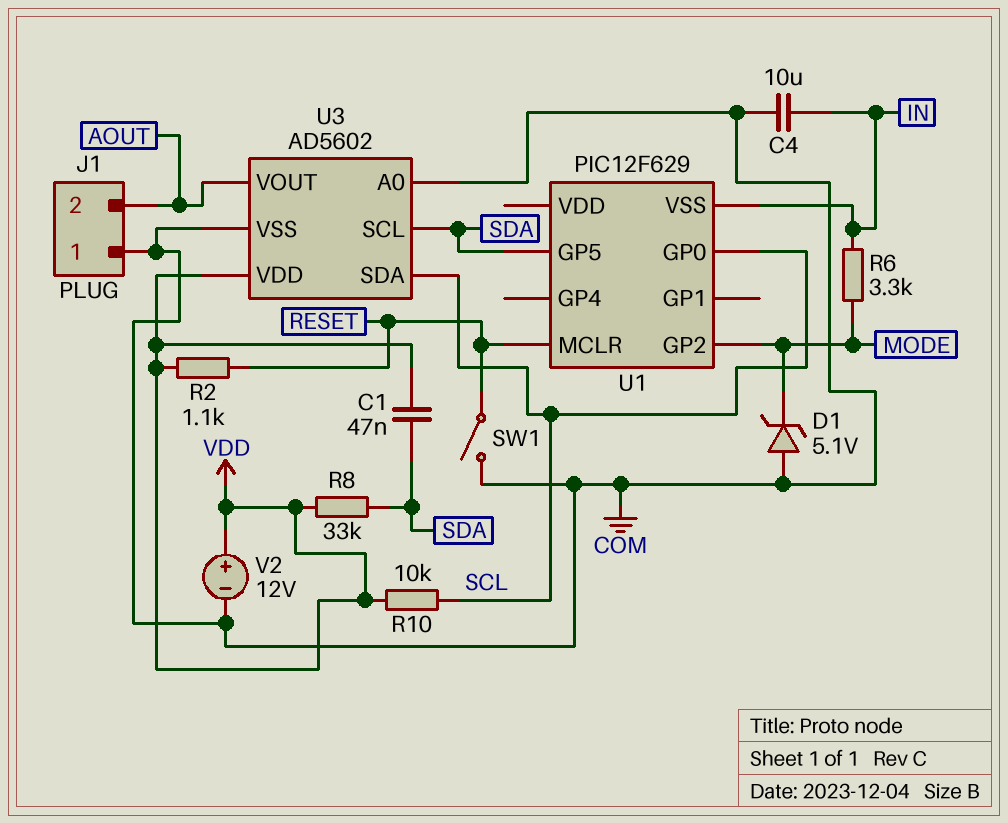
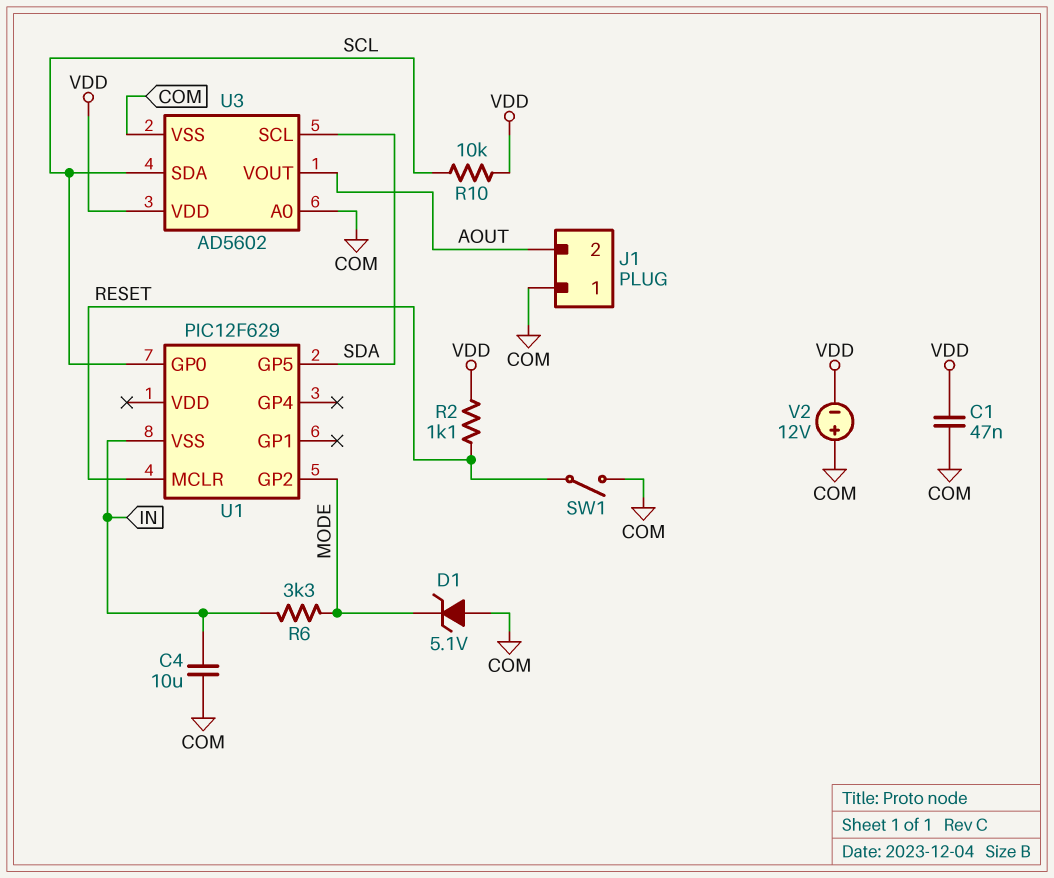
C1: 47nF (SDA, VDD) -> 47nF (COM, VDD)
R8: 33k (SDA, VDD) -> none
V2: 12V (plus VDD, minus COM) -> 12V (plus COM, minus VDD)

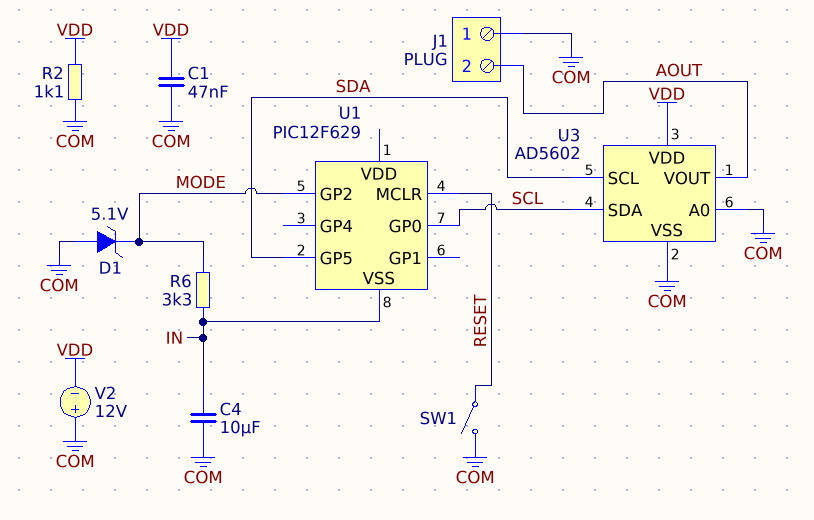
R2: 1.1k (RESET, VDD) -> 1.1k (COM, VDD)
R10: 10k (SCL, VDD) -> none

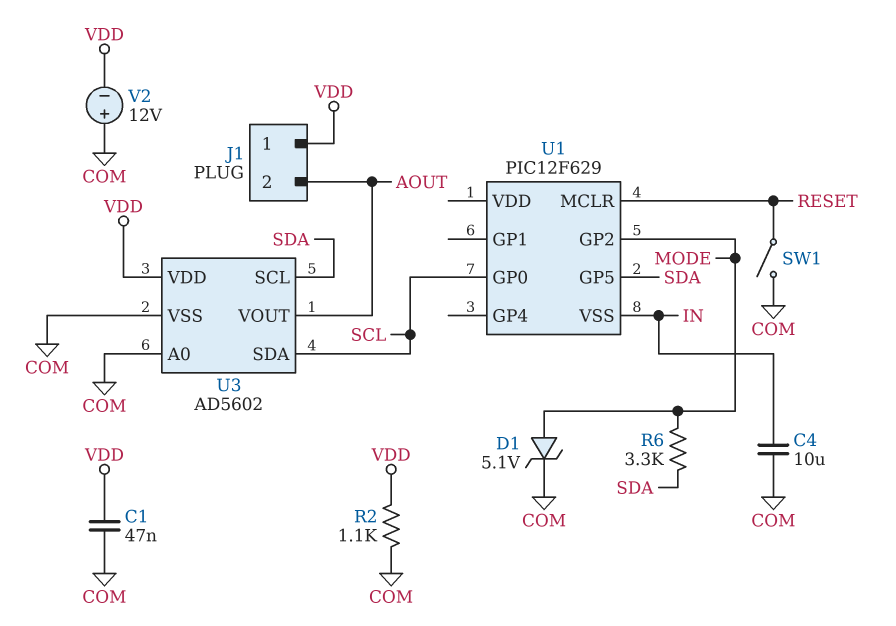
D1: zener 5.1V (A COM, K MODE) -> zener 5.1V (A MODE, K COM)
J1 pin 1: COM -> VDD
R6: 3.3k (IN, MODE) -> 3.3k (MODE, SDA)

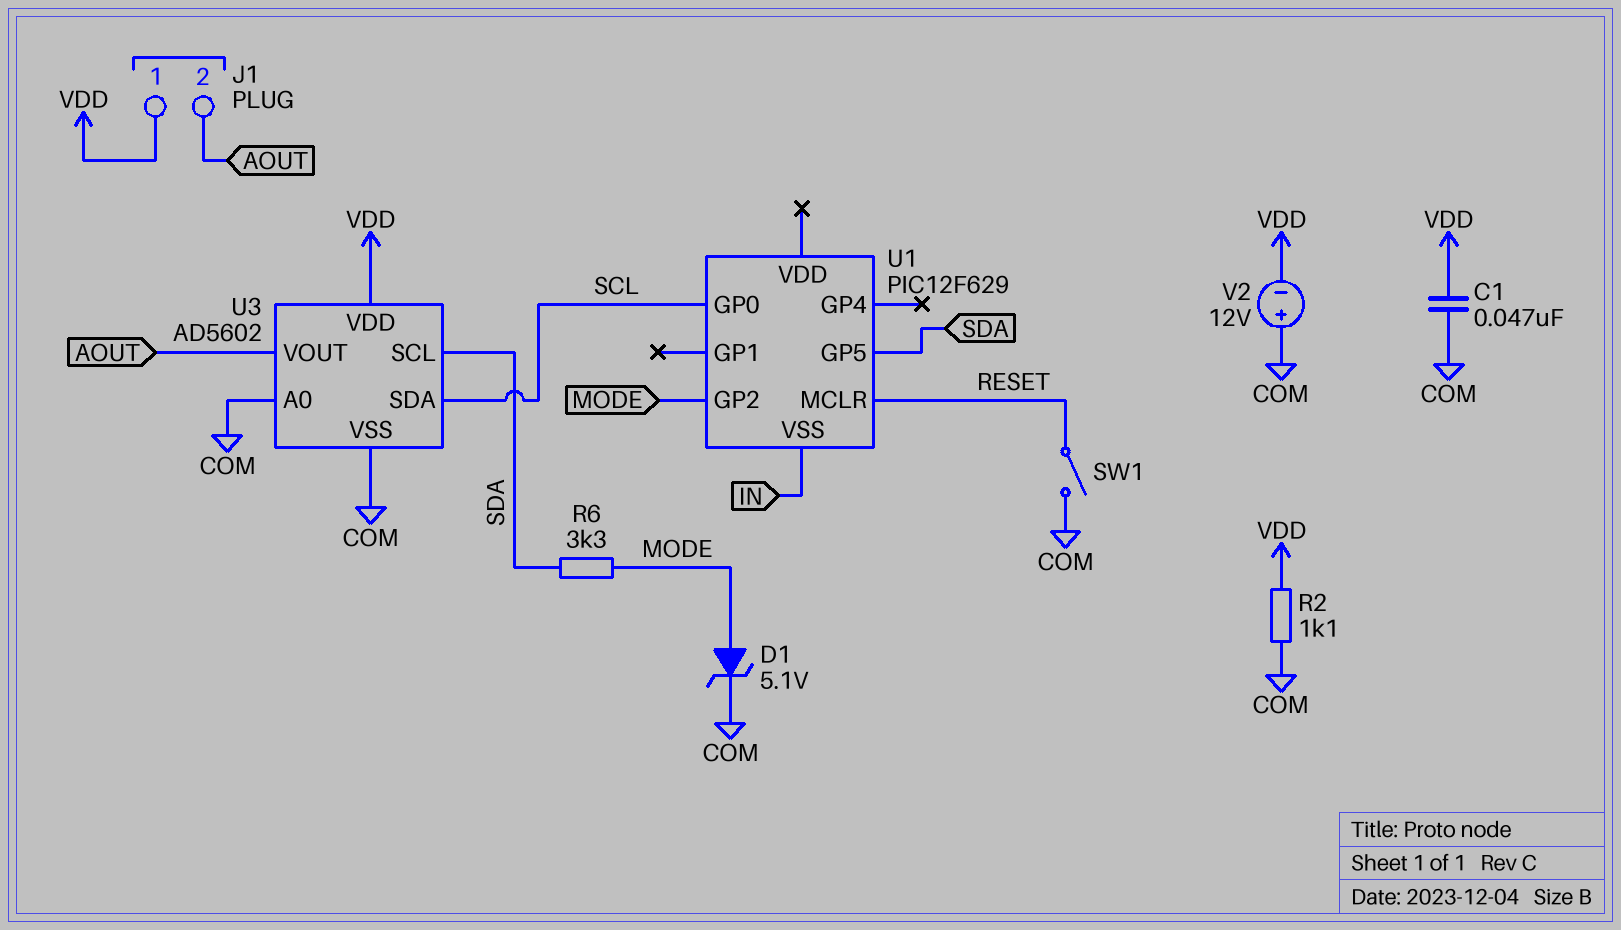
C4: 10uF (COM, IN) -> none

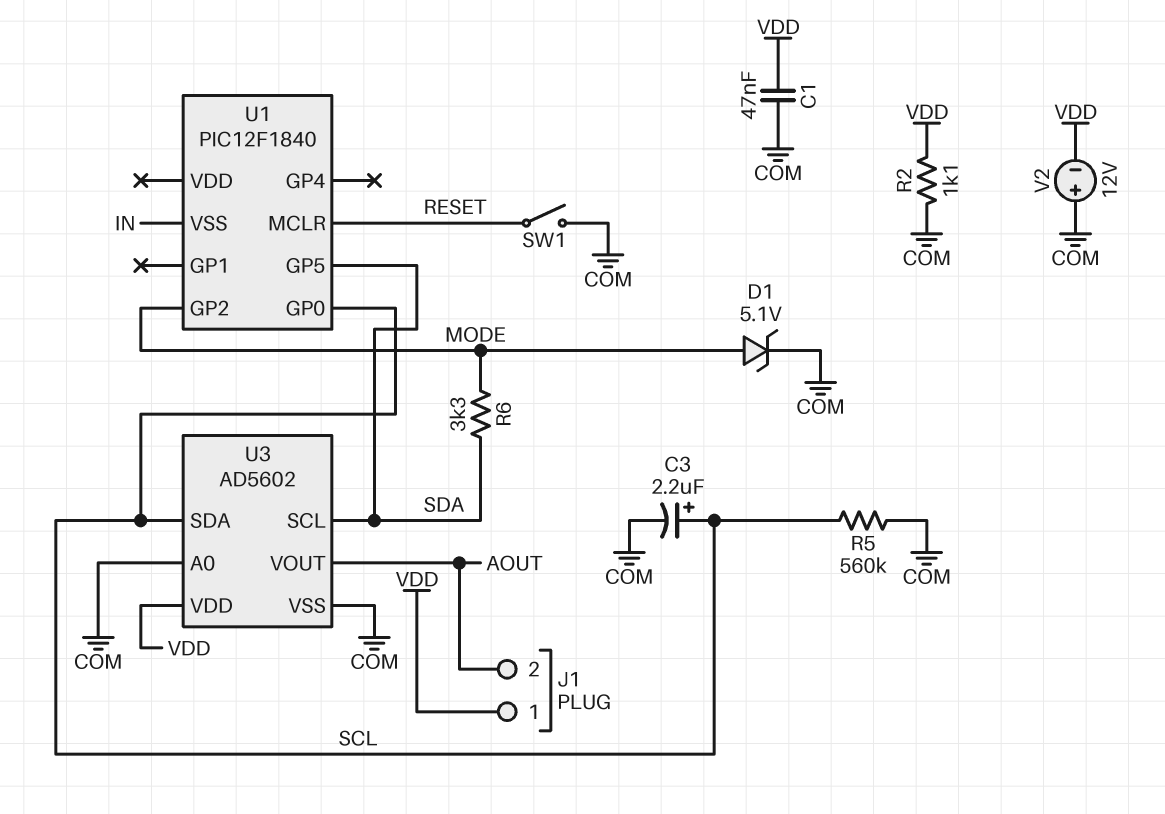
C3: none -> 2.2uF (plus SCL, minus COM)
R5: none -> 560k (COM, SCL)
U1: PIC12F629 -> PIC12F1840

